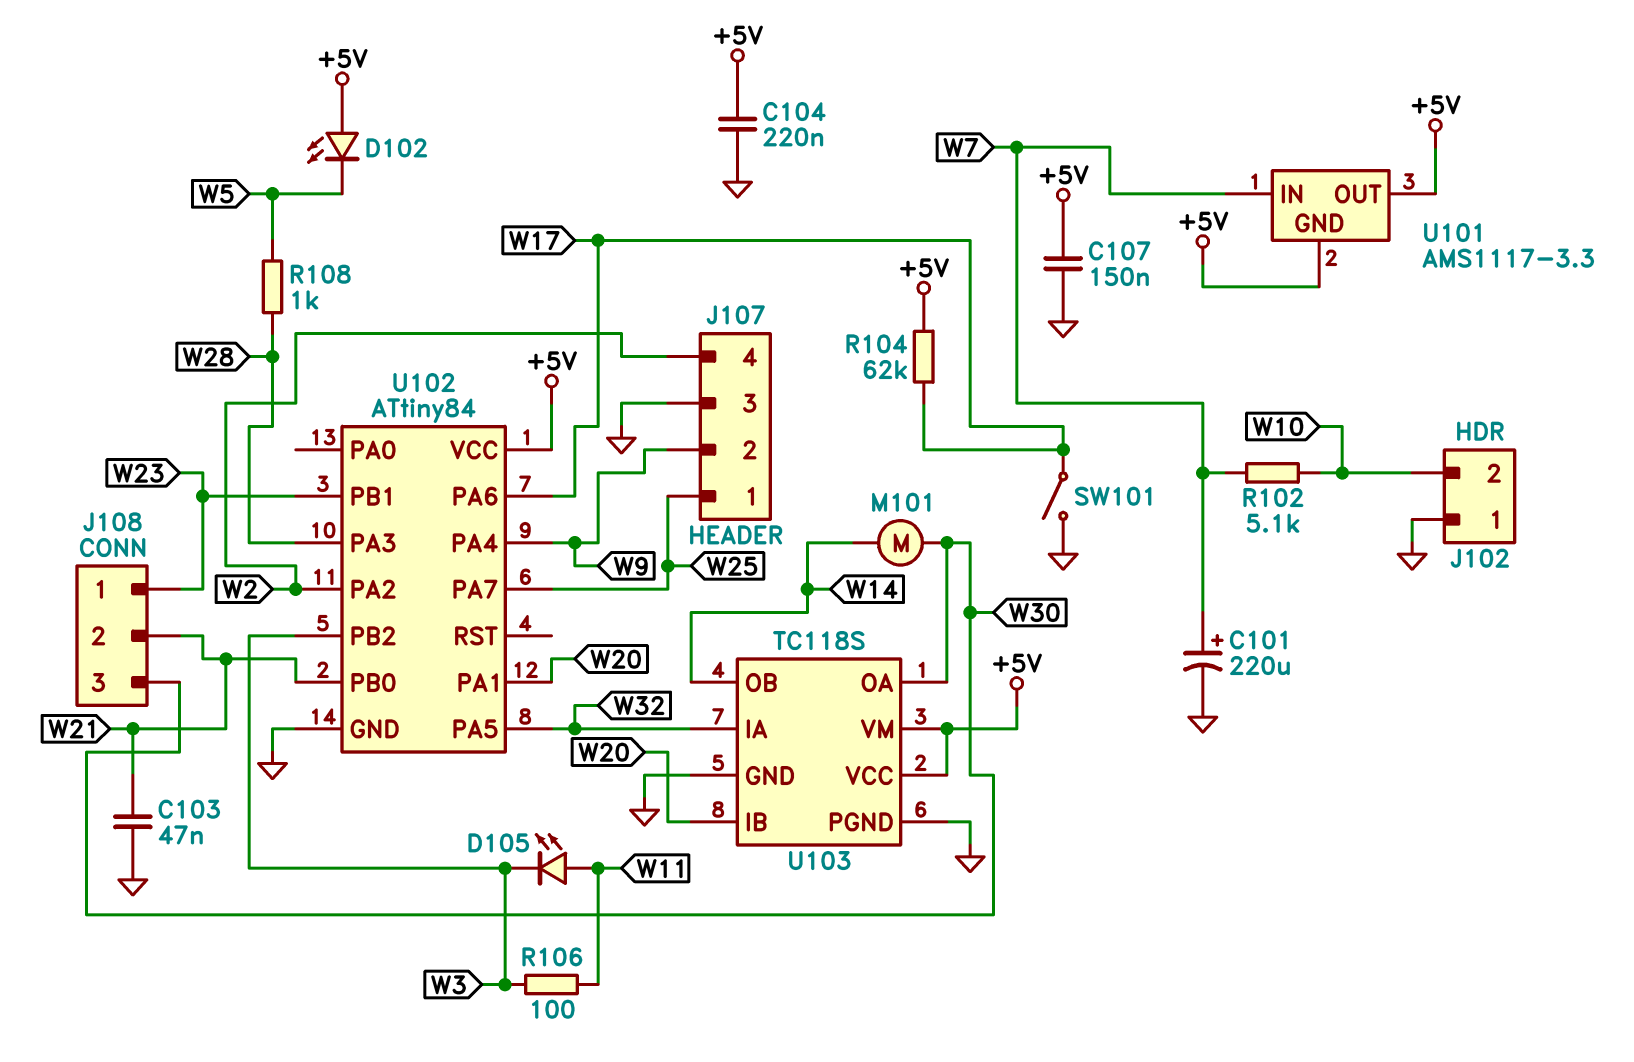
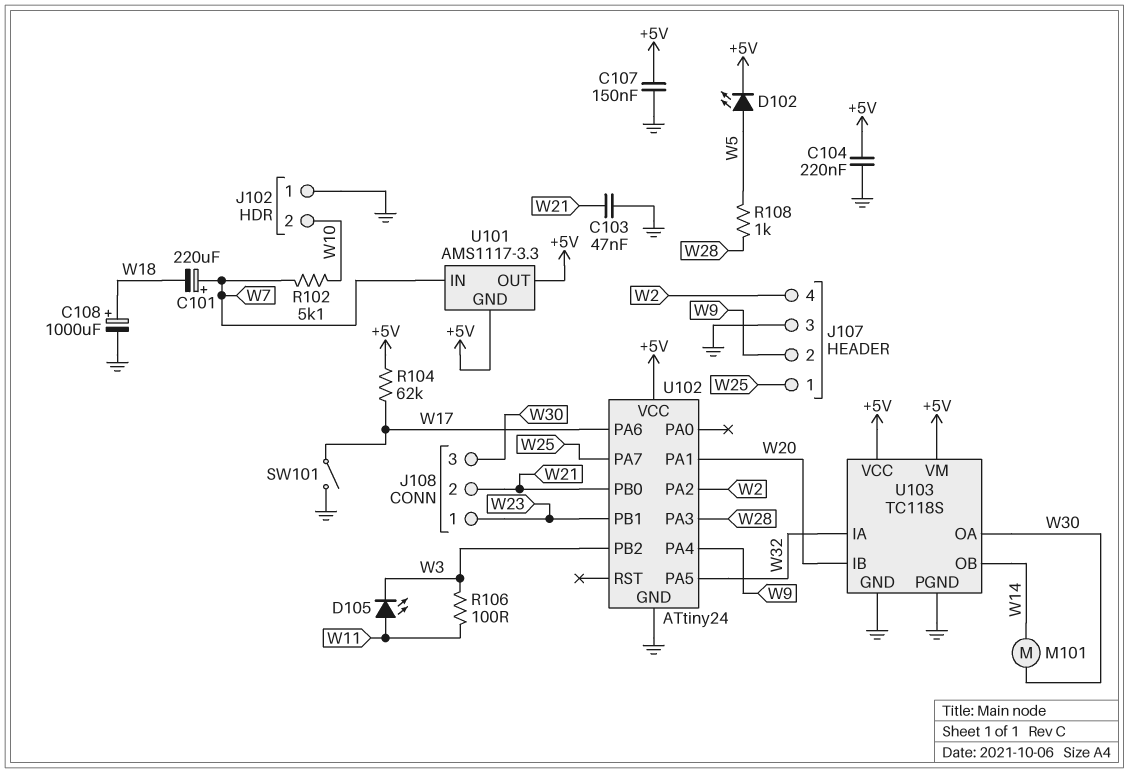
C101: 220uF (plus W7, minus GND) -> 220uF (plus W7, minus W18)
C108: none -> 1000uF (plus W18, minus GND)
D102: LED (A +5V, K W5) -> LED (A W5, K +5V)
U102: ATtiny84 -> ATtiny24

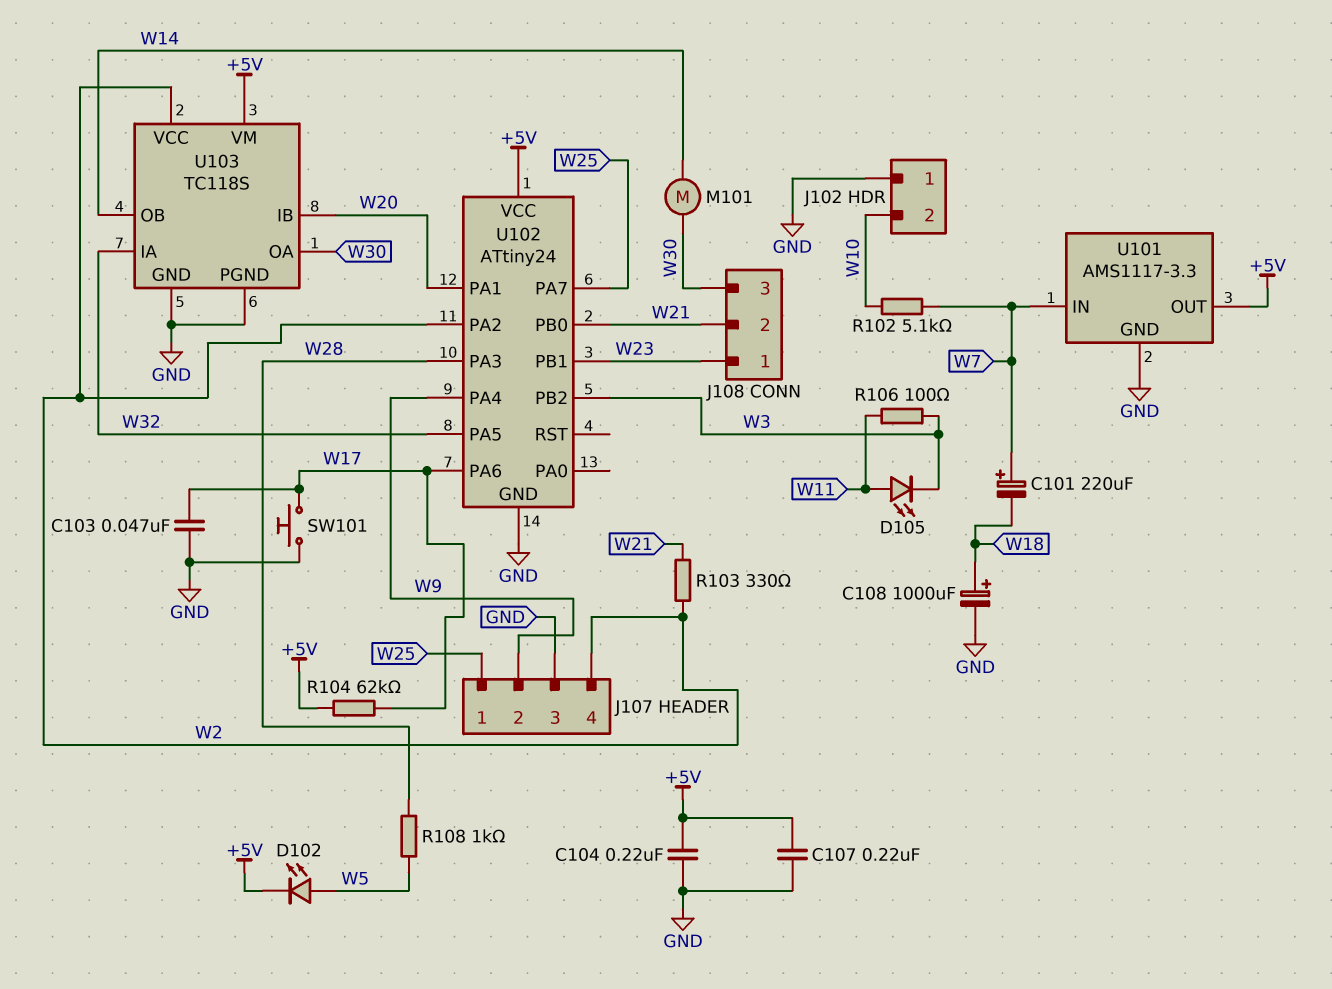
C103: 47nF (GND, W21) -> 47nF (GND, W17)
C107: 150nF (+5V, GND) -> 220nF (+5V, GND)
R103: none -> 330 (W2, W21)
SW101: switch (GND, W17) -> button (GND, W17)
U101 pin GND: +5V -> GND
U103 pin VCC: +5V -> W2

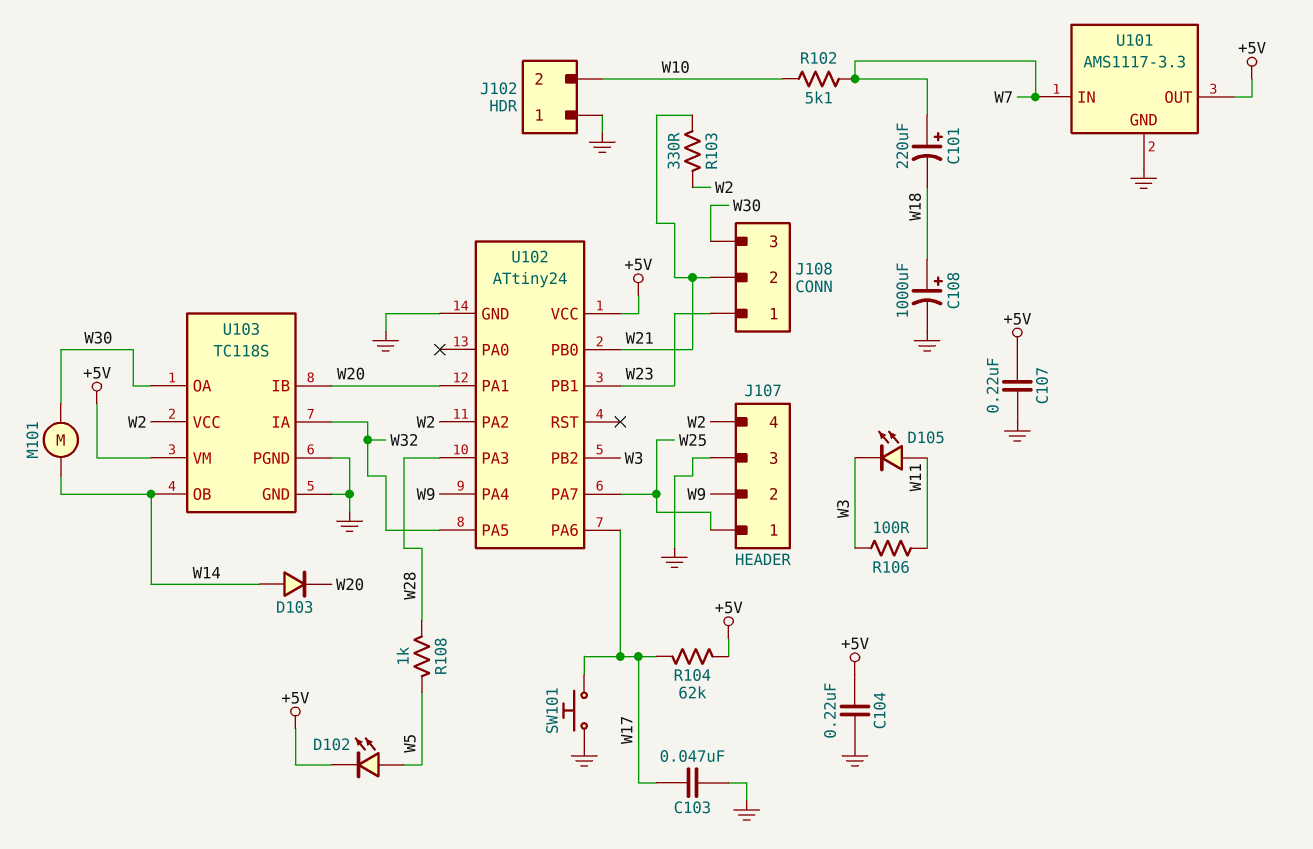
D103: none -> diode (A W14, K W20)

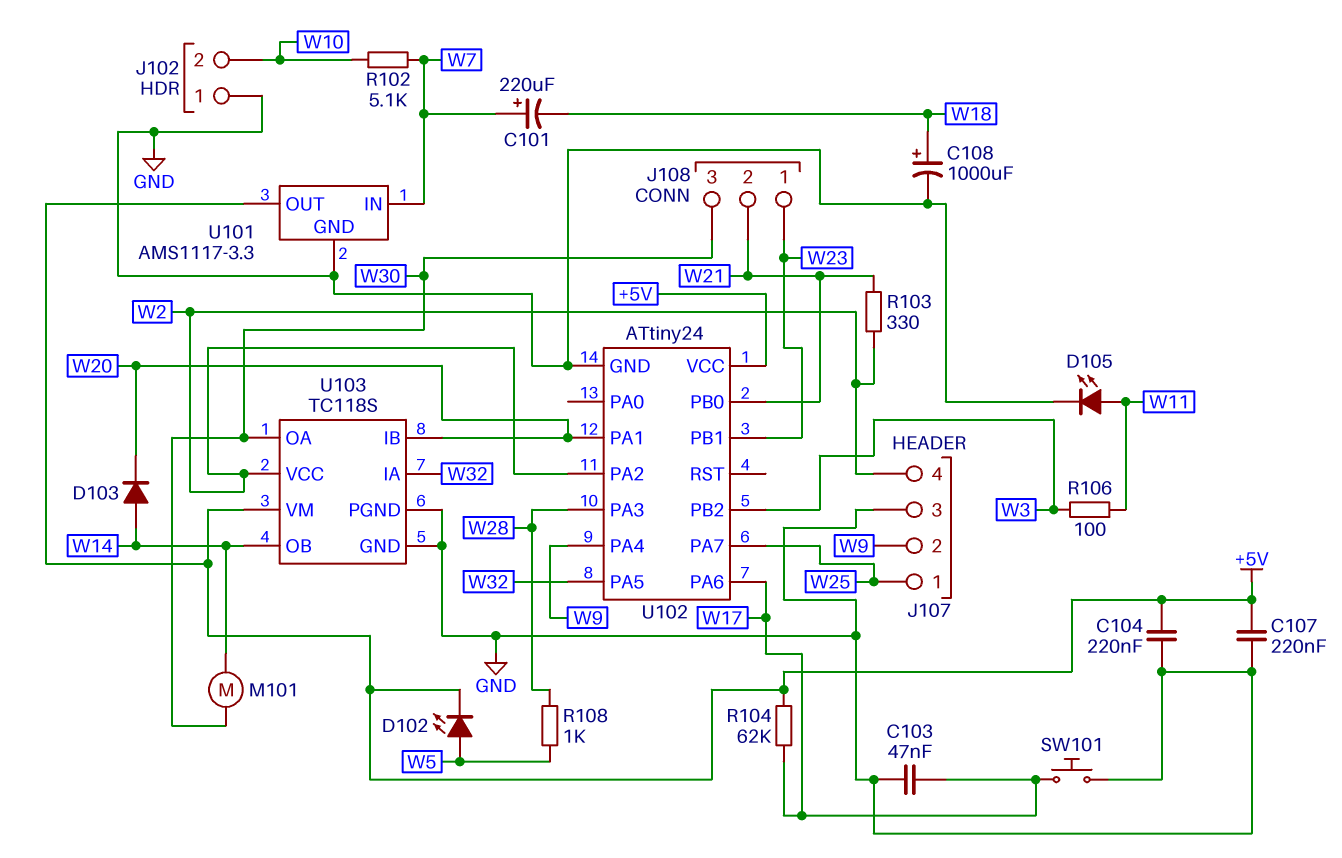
D105: LED (A W11, K W3) -> LED (A W11, K GND)

